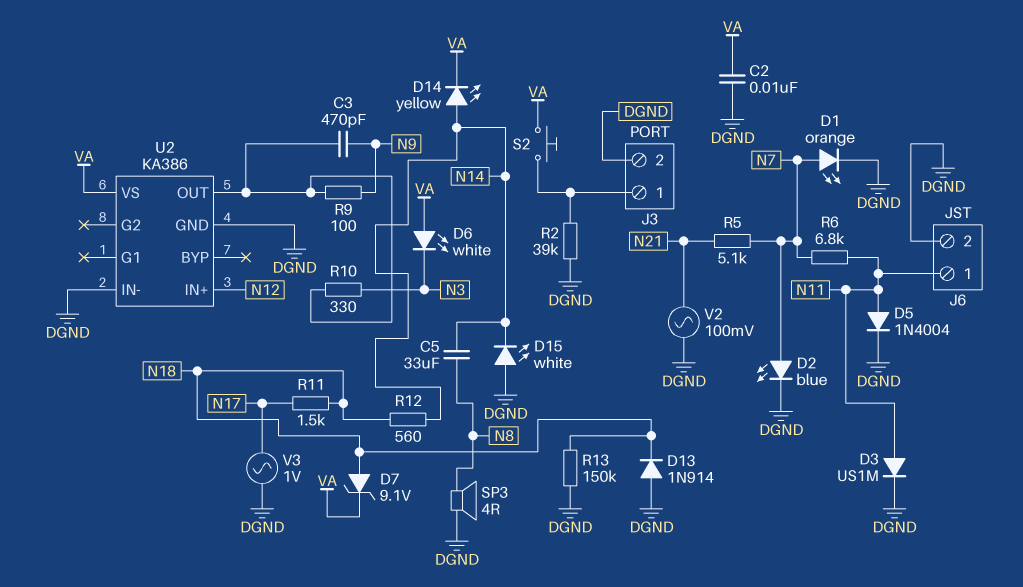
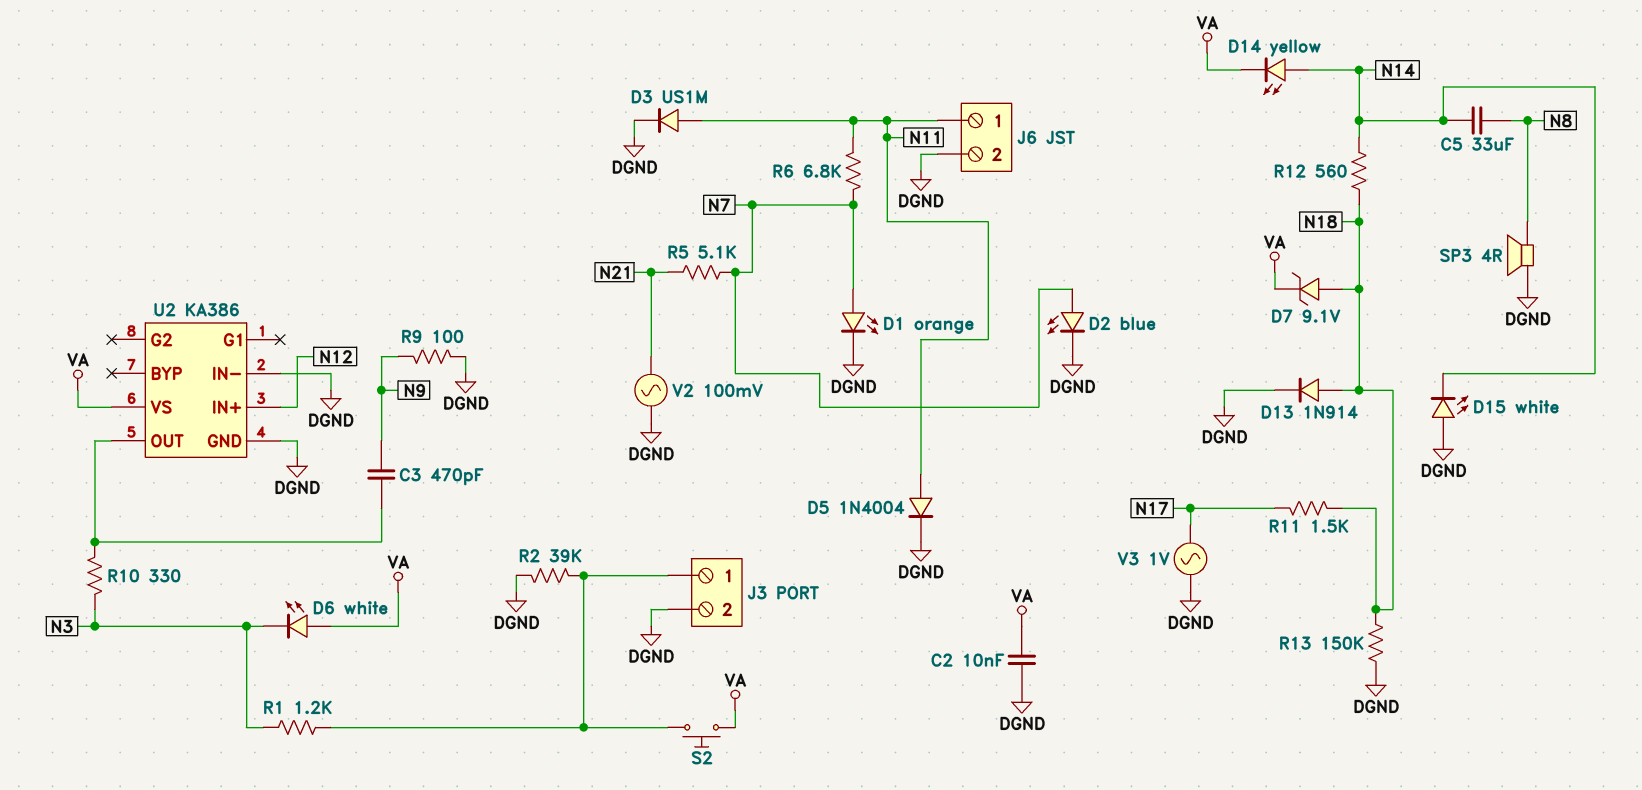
D13: diode 1N914 (A DGND, K N18) -> diode 1N914 (A N18, K DGND)
R1: none -> 1.2k (J3/1, N3)
R9: 100 (N9, U2/OUT) -> 100 (DGND, N9)

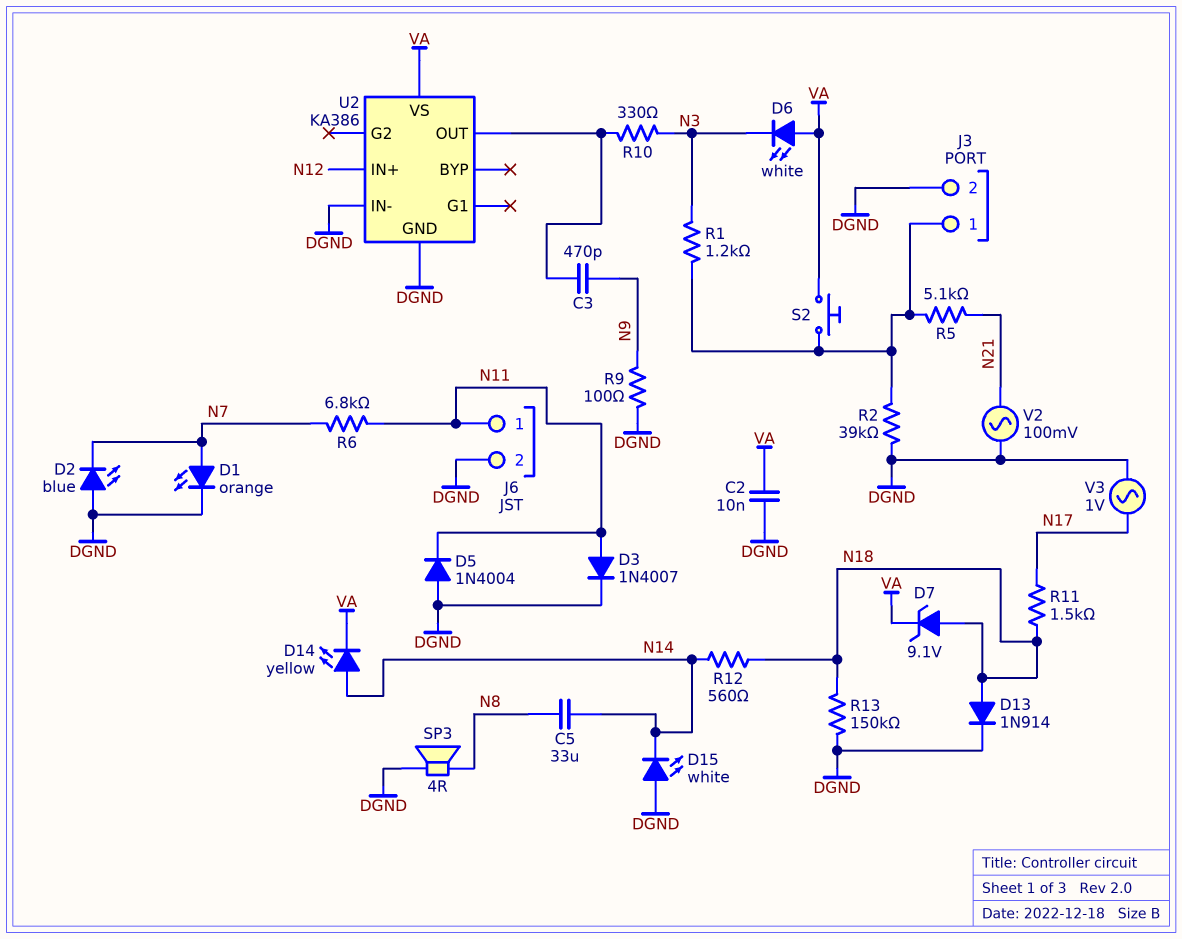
D2: LED blue (A N7, K DGND) -> LED blue (A DGND, K N7)
D3: diode US1M (A N11, K DGND) -> diode 1N4007 (A N11, K DGND)
D5: diode 1N4004 (A N11, K DGND) -> diode 1N4004 (A DGND, K N11)
R5: 5.1k (N7, N21) -> 5.1k (J3/1, N21)

